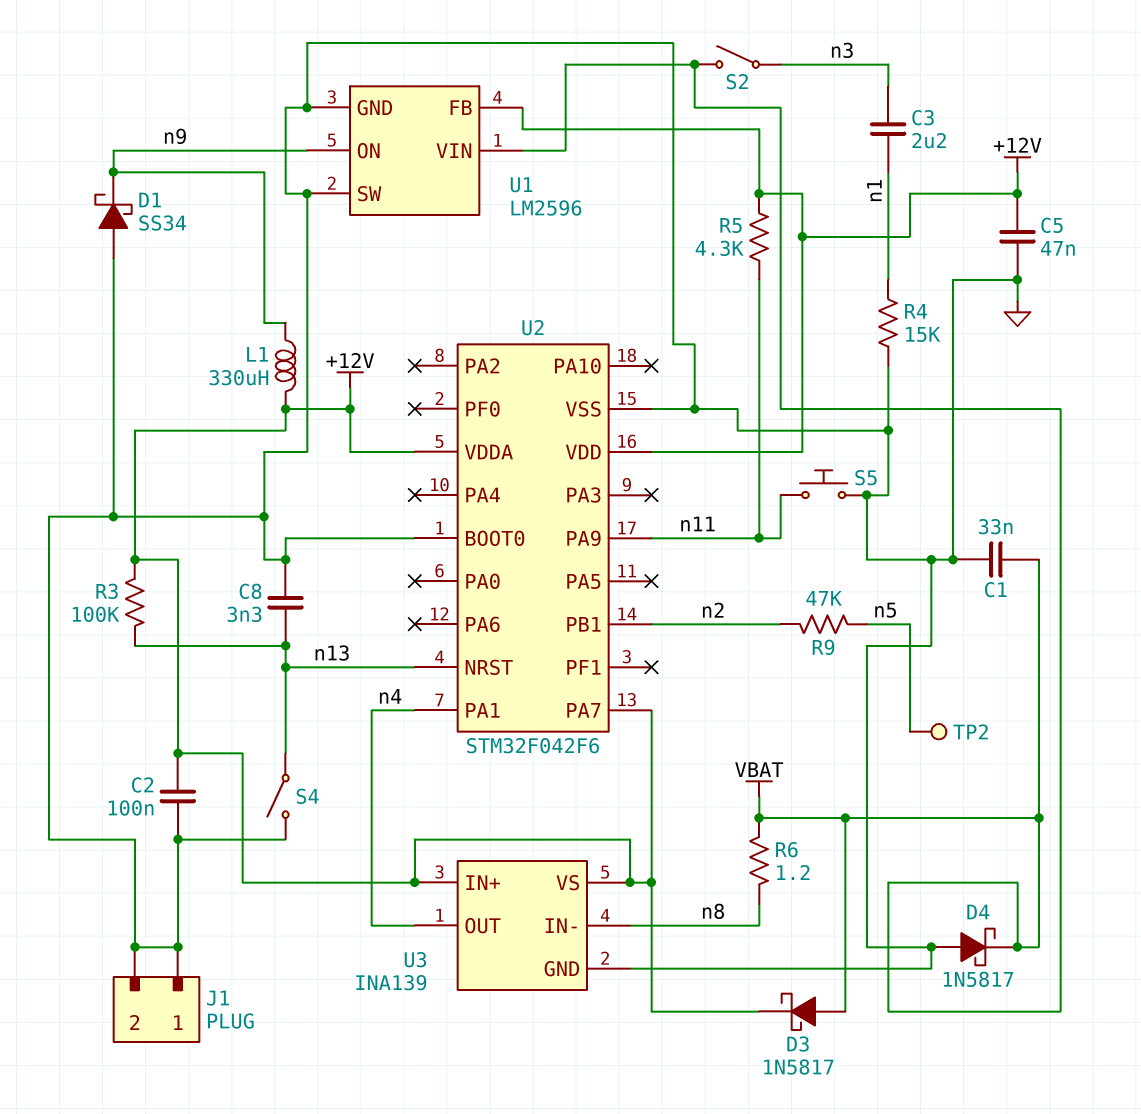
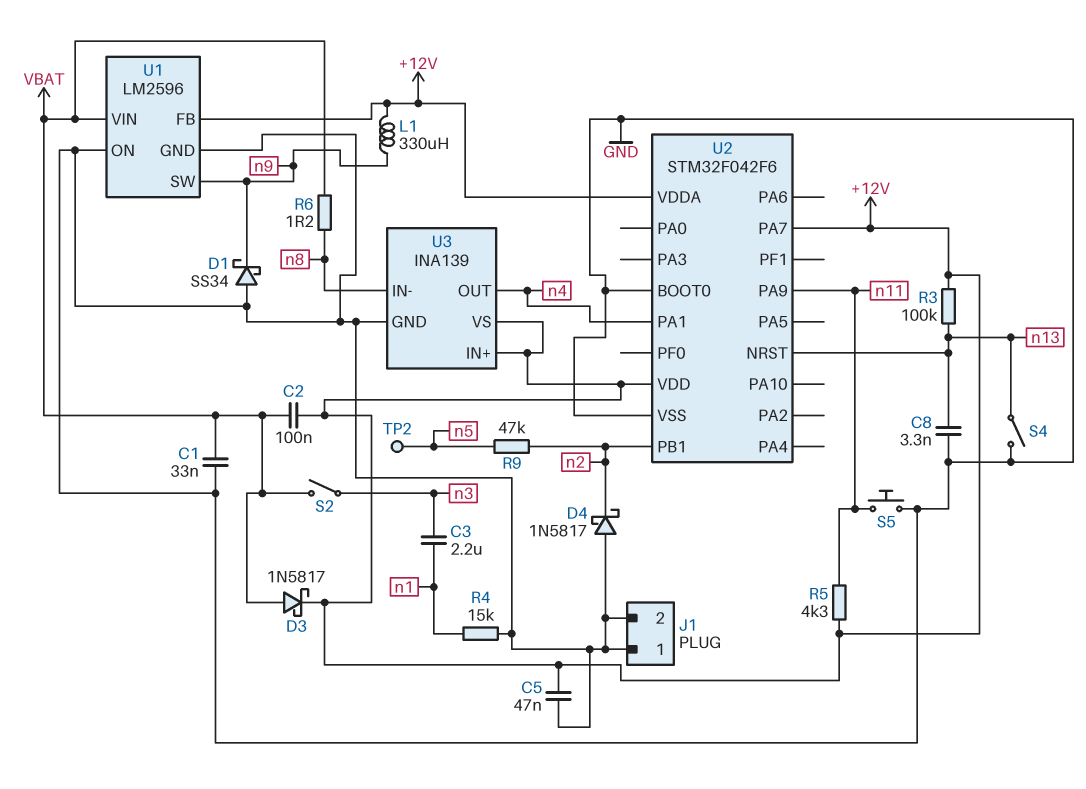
C2: 100nF (+12V, GND) -> 100nF (+12V, VBAT)
D4: schottky 1N5817 (A GND, K VBAT) -> schottky 1N5817 (A GND, K n2)
U1 pin ON: n9 -> GND
U1 pin SW: GND -> n9

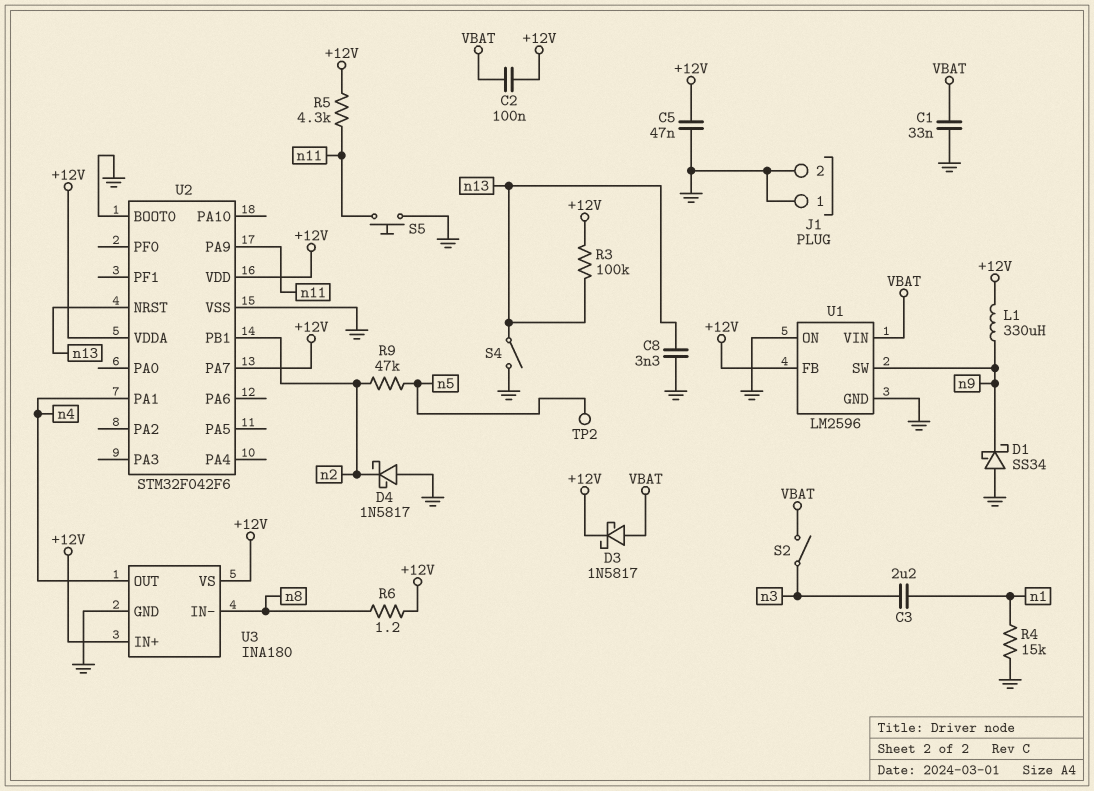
R6: 1.2 (VBAT, n8) -> 1.2 (+12V, n8)
U3: INA139 -> INA180

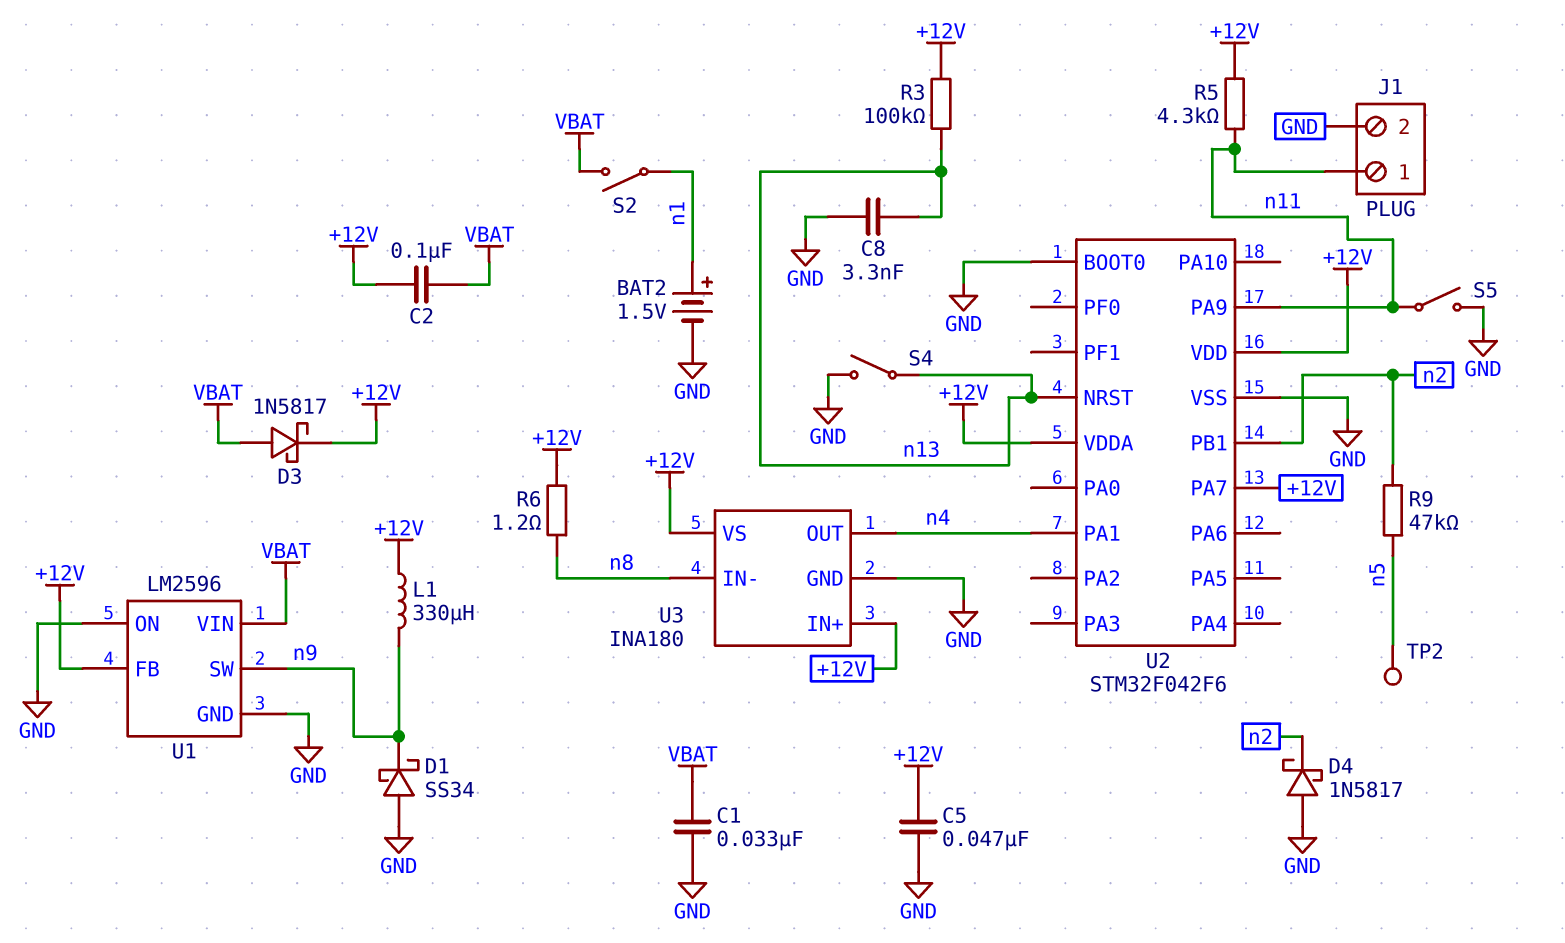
BAT2: none -> 1.5V (plus n1, minus GND)
C3: 2.2uF (n1, n3) -> none
J1 pin 1: GND -> n11
R4: 15k (GND, n1) -> none
S2: switch (VBAT, n3) -> switch (VBAT, n1)
S5: button (GND, n11) -> switch (GND, n11)

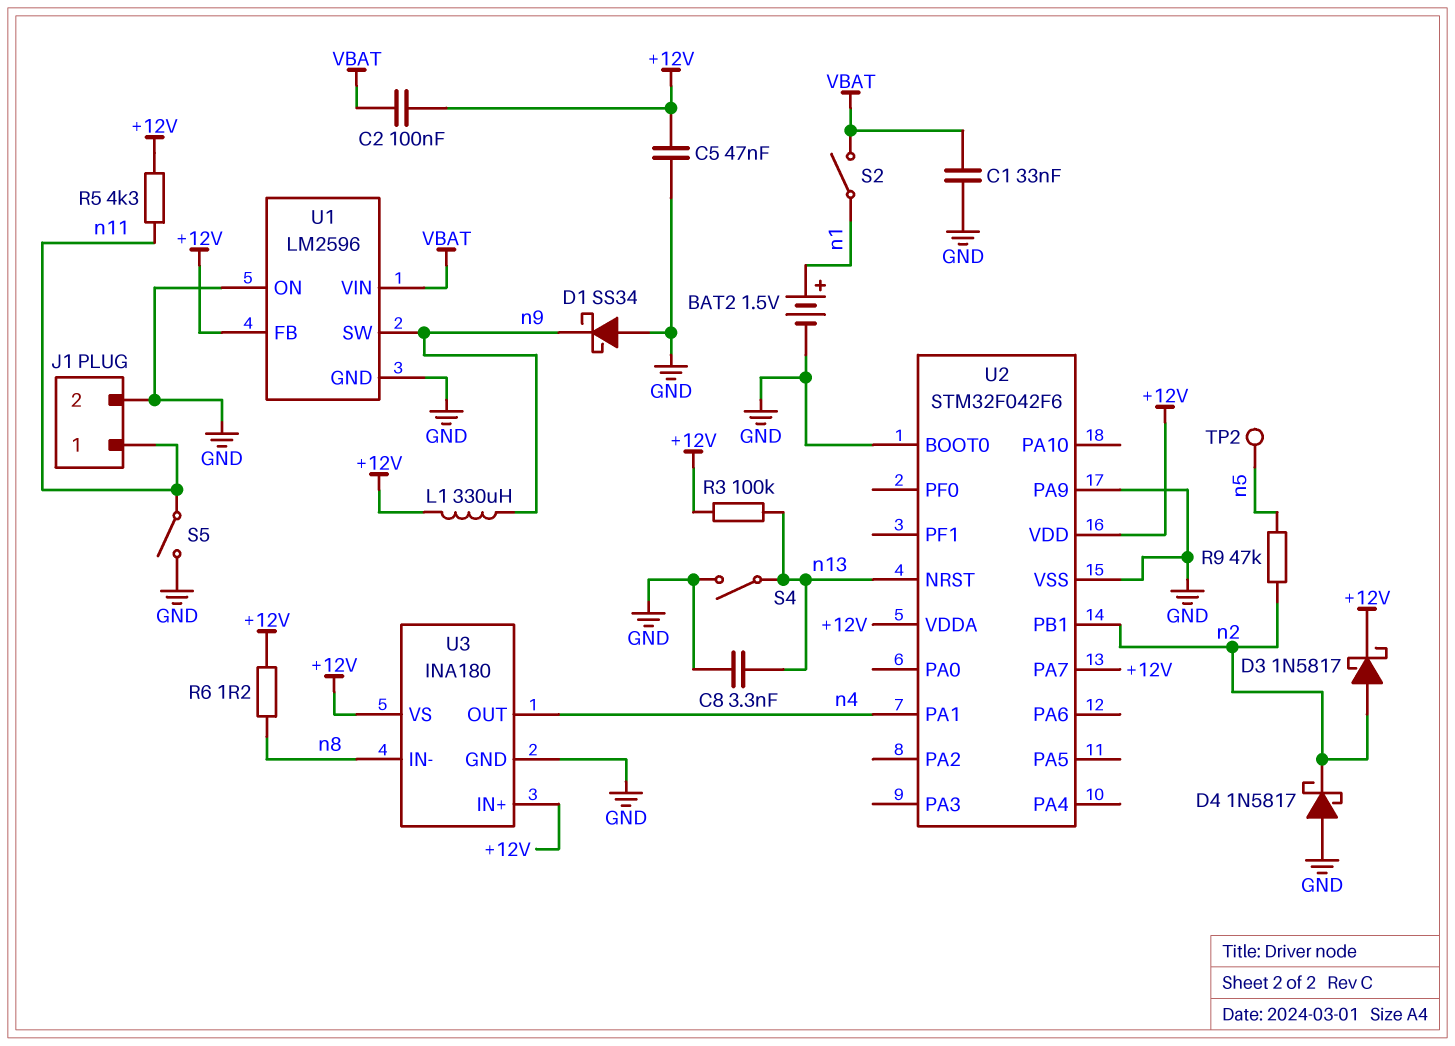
D3: schottky 1N5817 (A VBAT, K +12V) -> schottky 1N5817 (A n2, K +12V)
U2 pin PA9: n11 -> GND

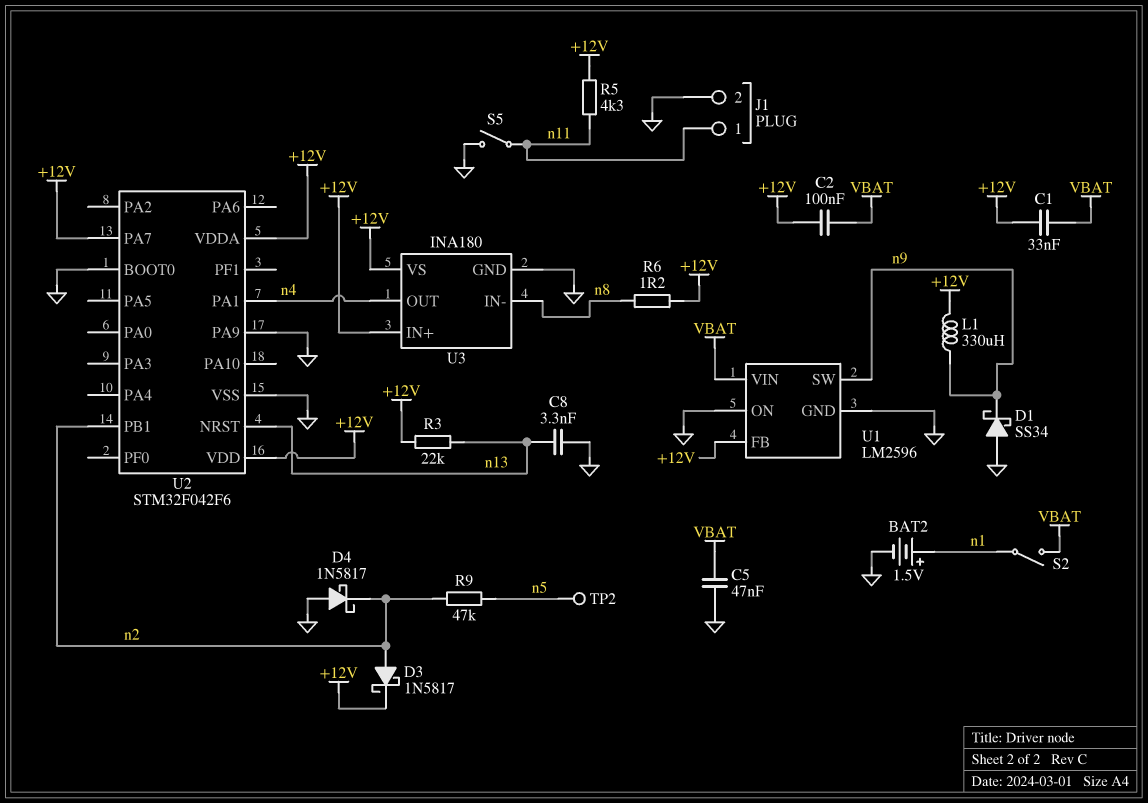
C1: 33nF (GND, VBAT) -> 33nF (+12V, VBAT)
C5: 47nF (+12V, GND) -> 47nF (GND, VBAT)
R3: 100k (+12V, n13) -> 22k (+12V, n13)
S4: switch (GND, n13) -> none

